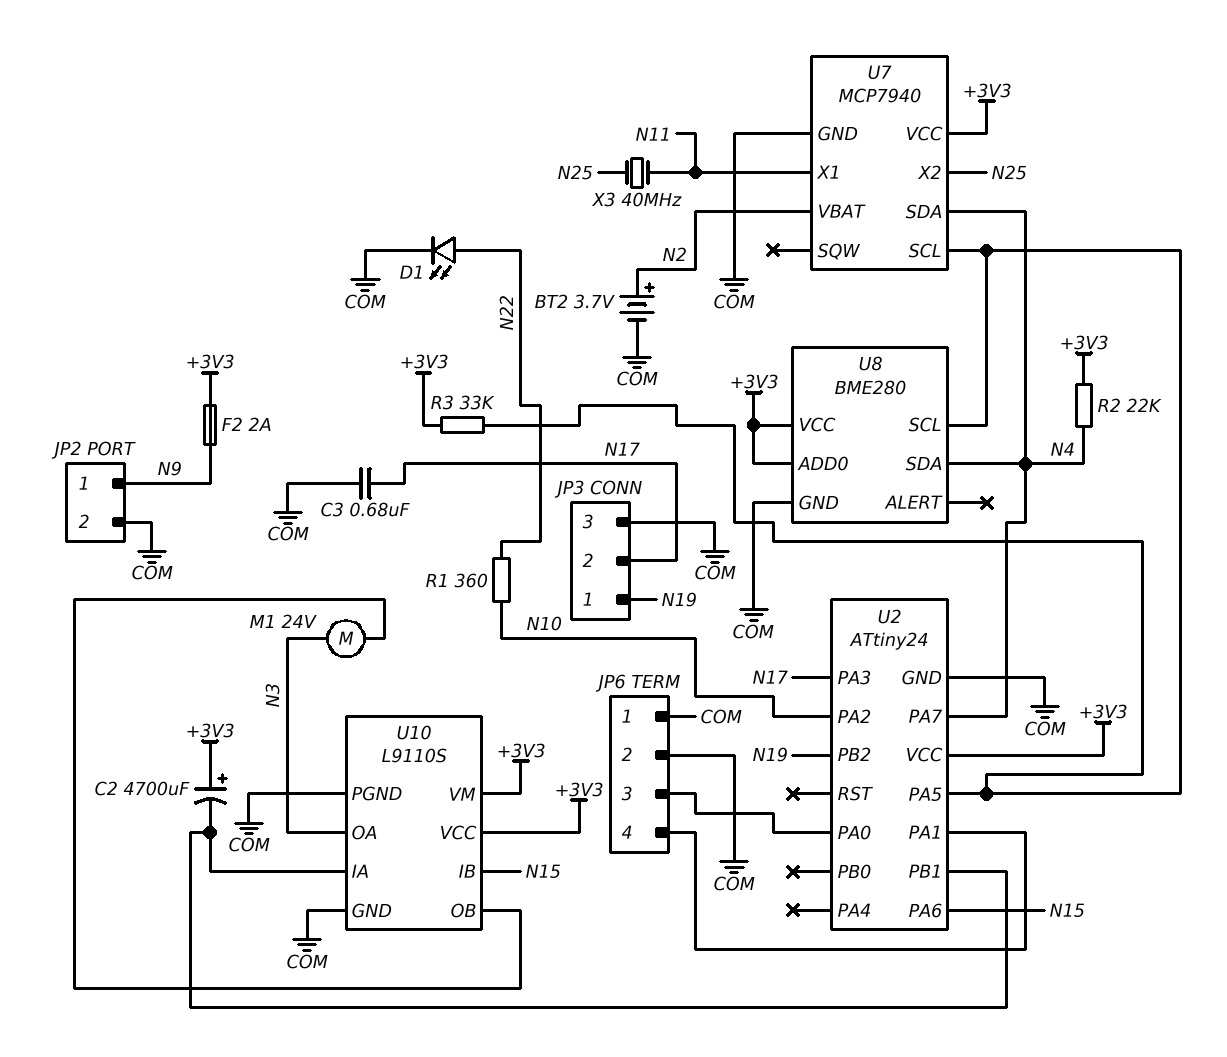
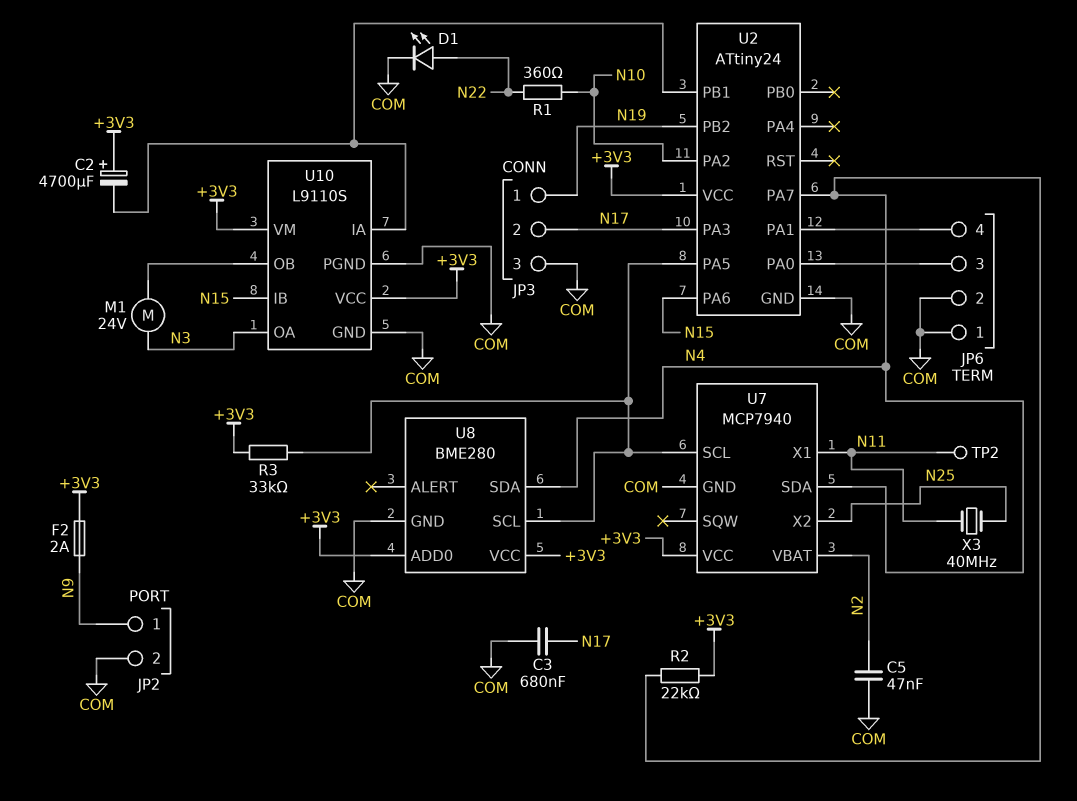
BT2: 3.7V (plus N2, minus COM) -> none
C5: none -> 47nF (COM, N2)
TP2: none -> test point (N11)

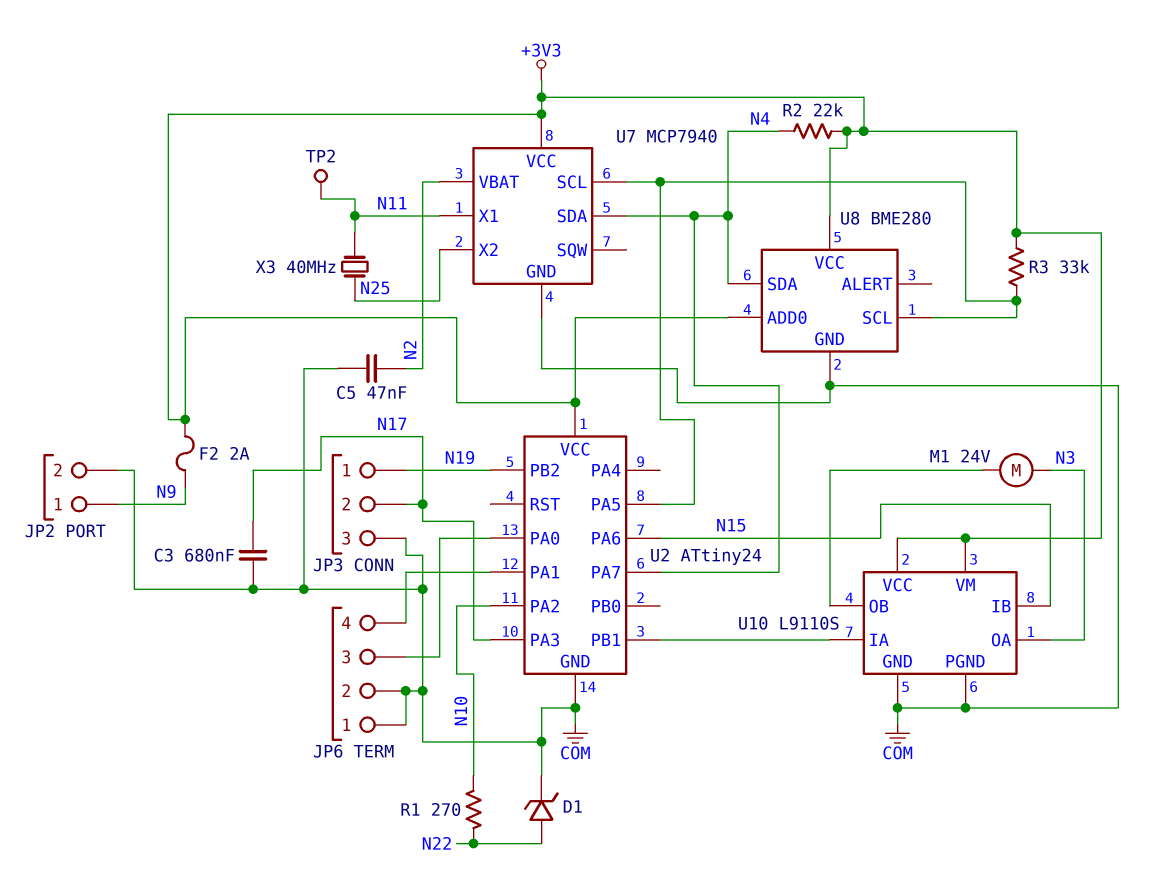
C2: 4700uF (plus +3V3, minus U2/PB1) -> none
D1: LED (A N22, K COM) -> zener (A N22, K COM)
R1: 360 (N10, N22) -> 270 (N10, N22)

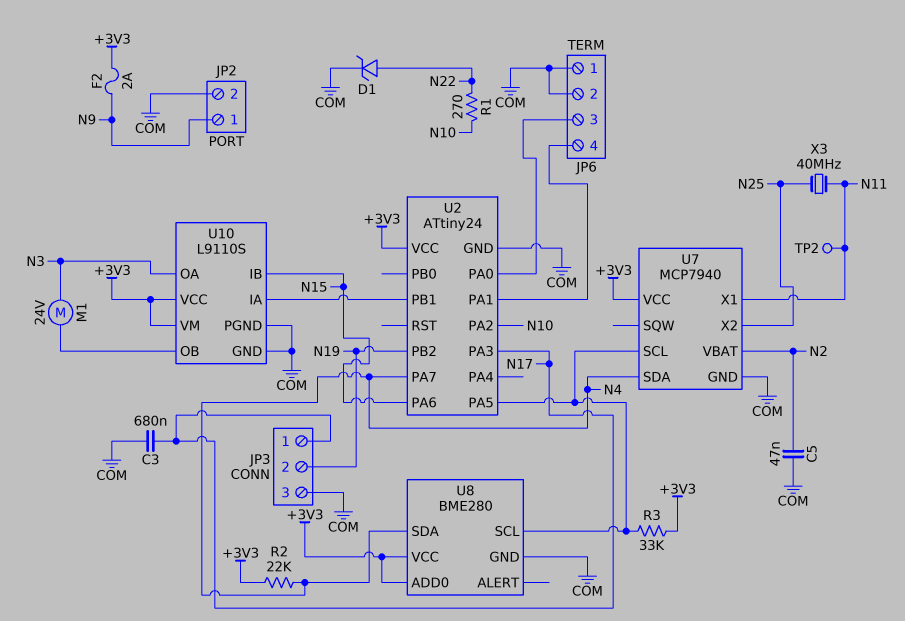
JP3 pin 1: N19 -> N17
JP3 pin 2: N17 -> N19

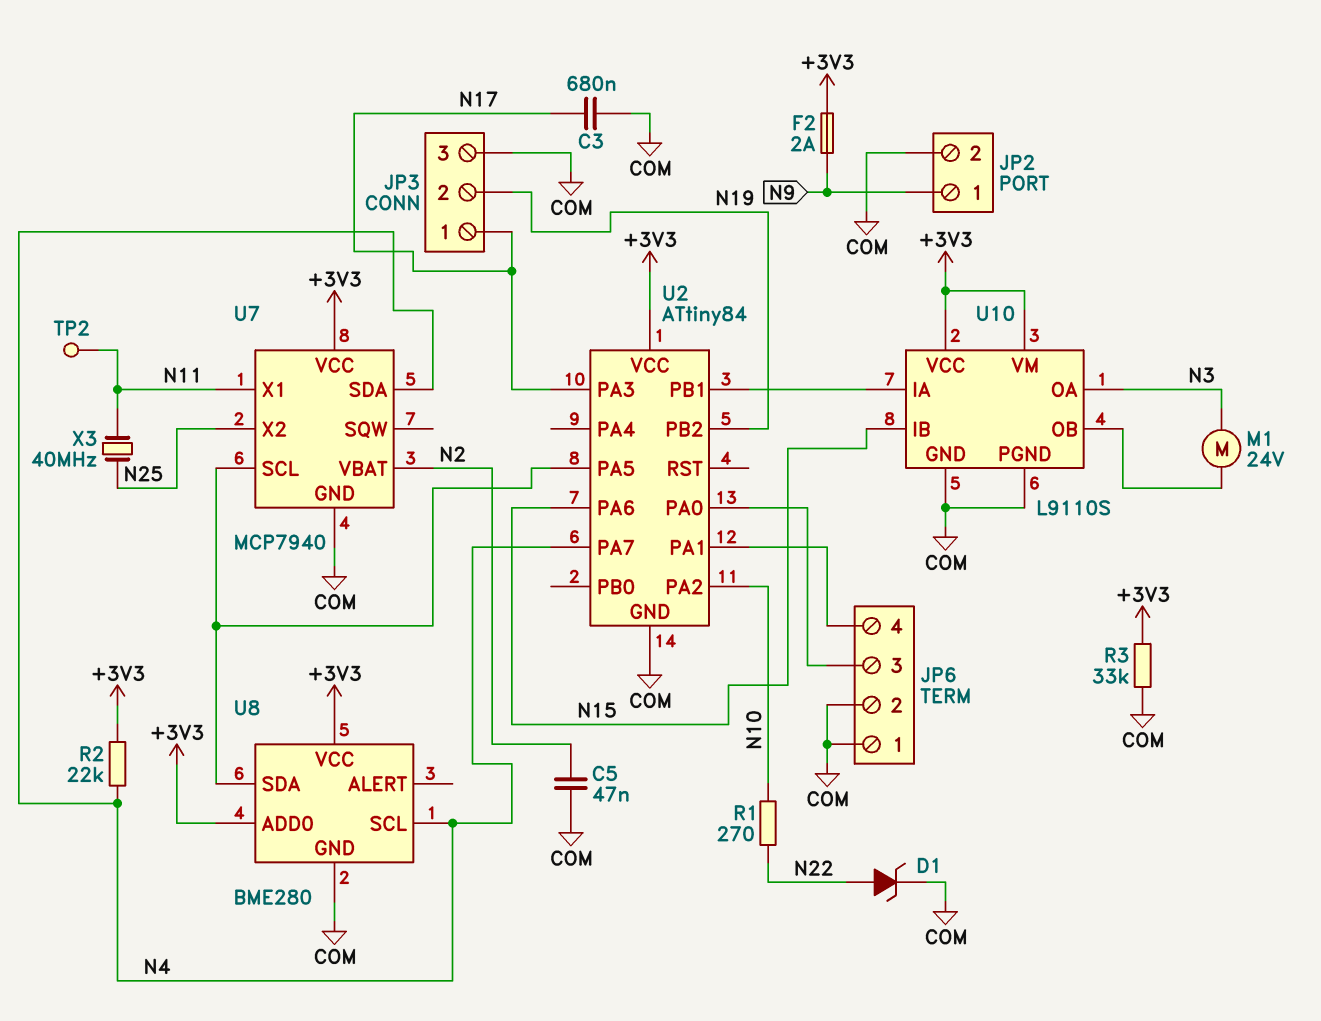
R3: 33k (+3V3, U2/PA5) -> 33k (+3V3, COM)
U2: ATtiny24 -> ATtiny84
U8 pin SCL: U2/PA5 -> N4
U8 pin SDA: N4 -> U2/PA5

